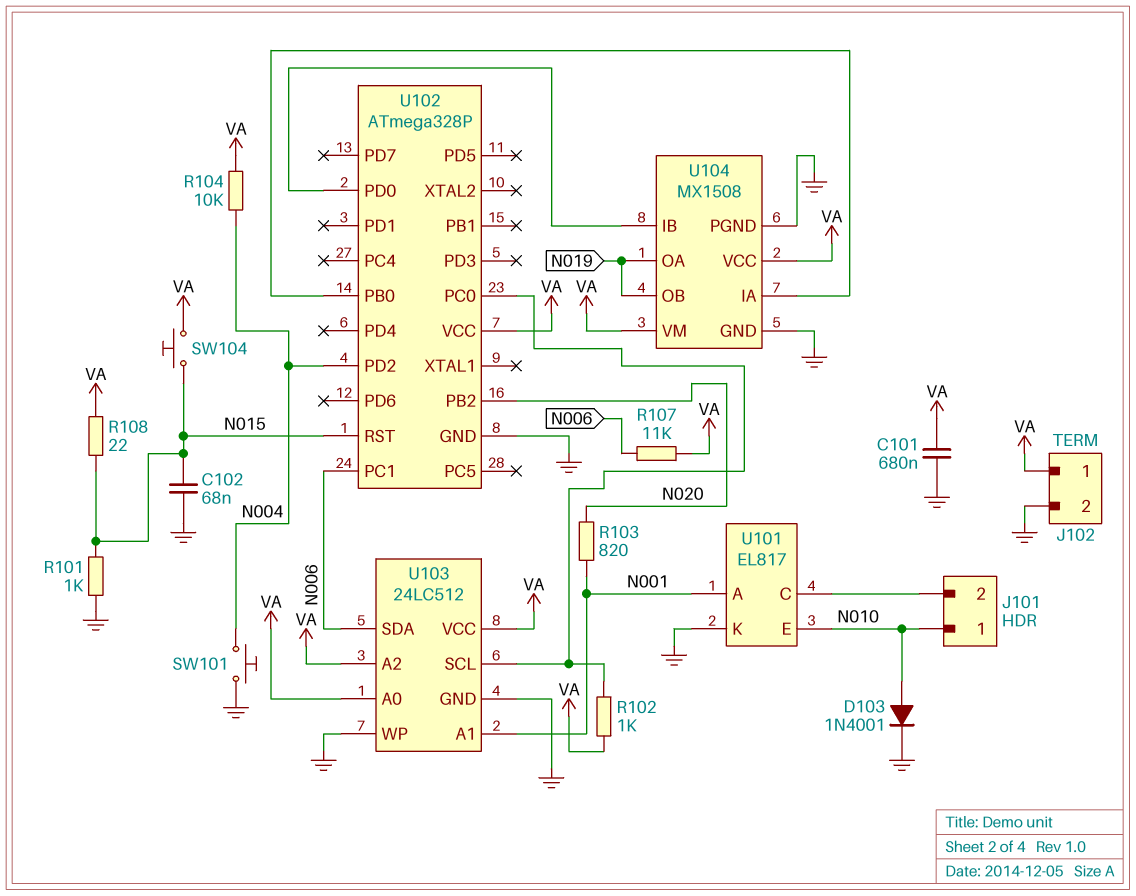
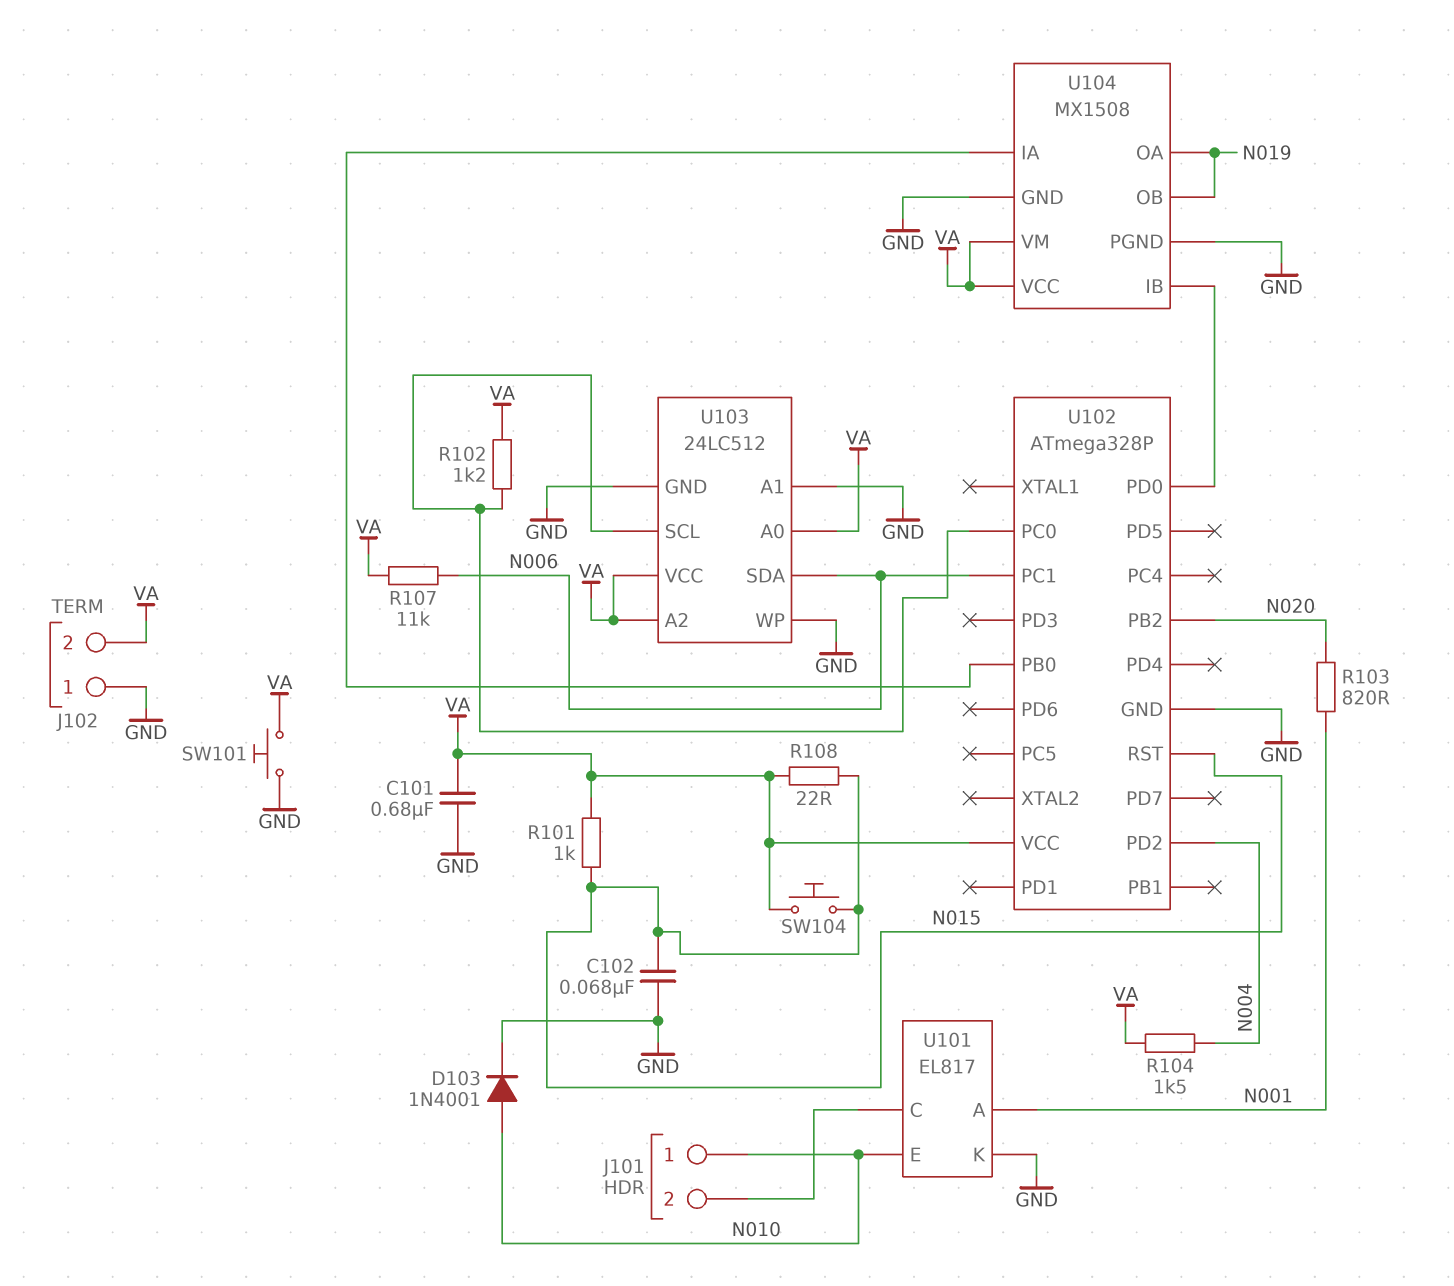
J102 pin 1: VA -> GND
J102 pin 2: GND -> VA
R101: 1k (GND, N015) -> 1k (N015, VA)
R102: 1k (U102/PC0, VA) -> 1.2k (U102/PC0, VA)
R104: 10k (N004, VA) -> 1.5k (N004, VA)
SW101: button (GND, N004) -> button (GND, VA)
U103 pin A1: N001 -> GND

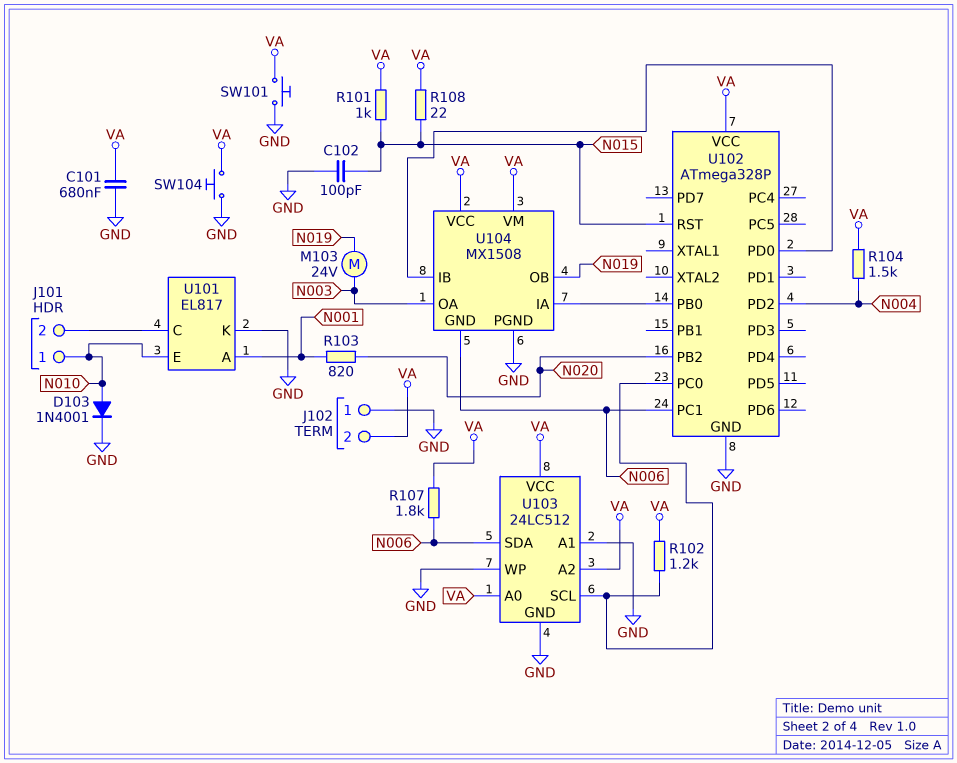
C102: 68nF (GND, N015) -> 100pF (GND, N015)
M103: none -> motor 24V (N003, N019)
R107: 11k (N006, VA) -> 1.8k (N006, VA)
SW104: button (N015, VA) -> button (GND, VA)
U104 pin GND: GND -> N006
U104 pin OA: N019 -> N003

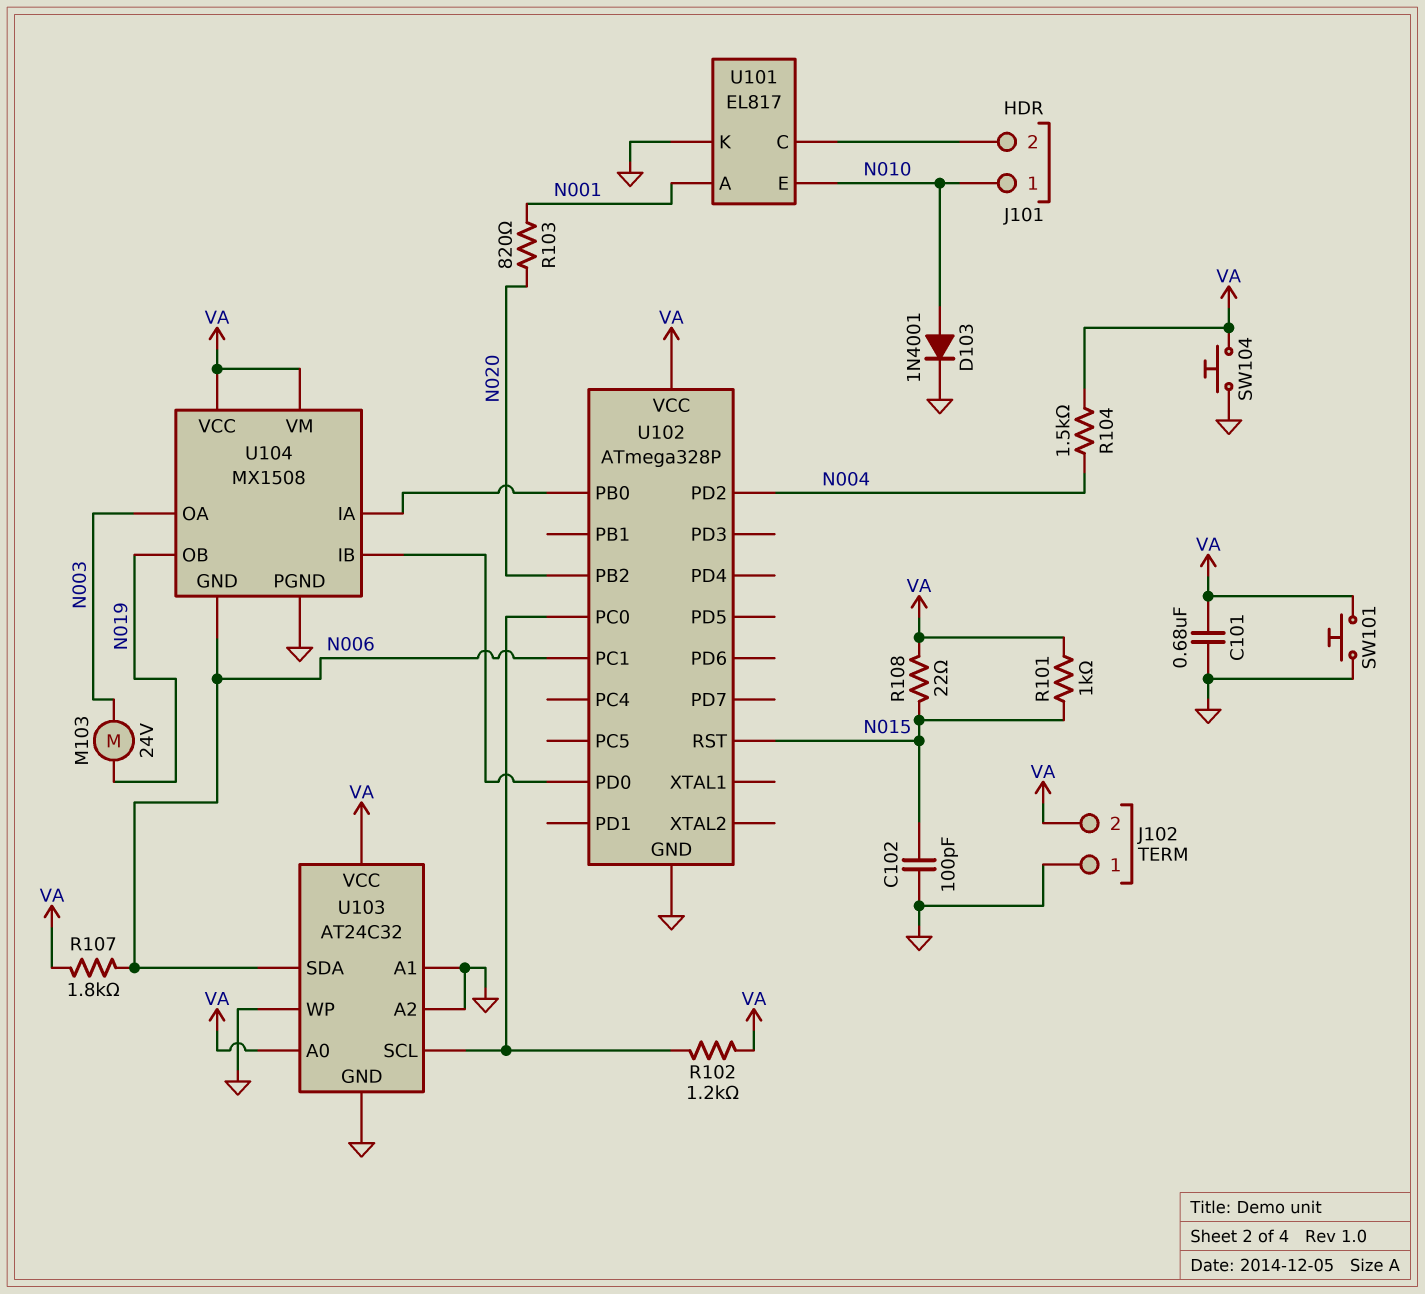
U103: 24LC512 -> AT24C32
U103 pin A2: VA -> GND

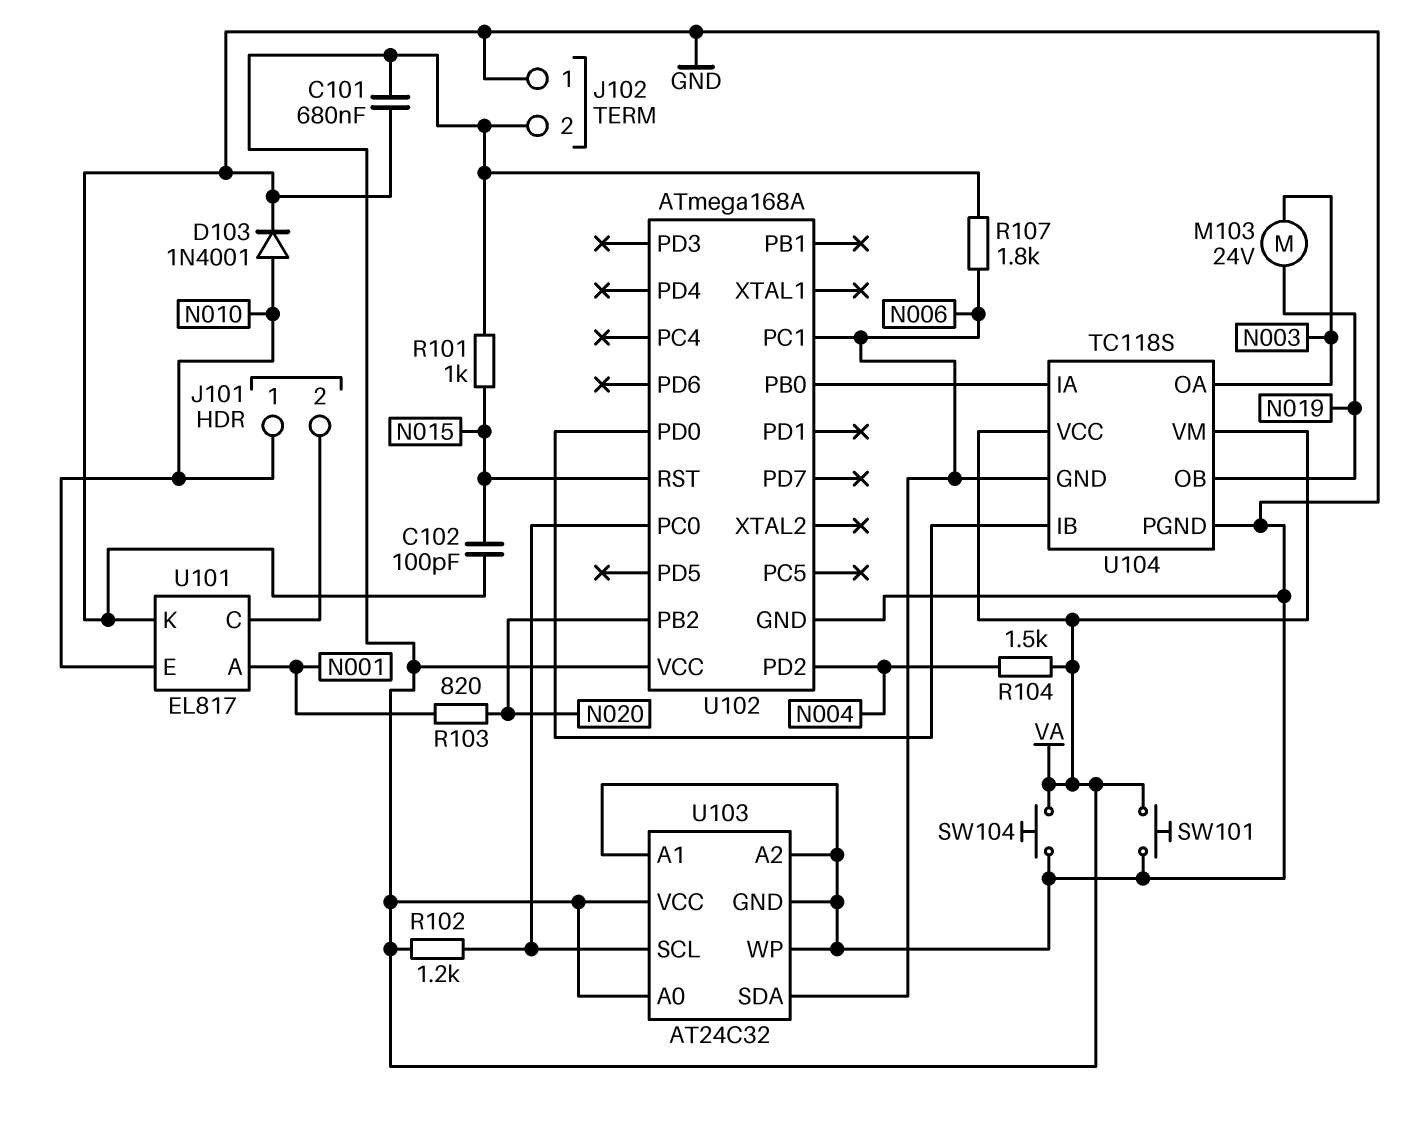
R108: 22 (N015, VA) -> none
U102: ATmega328P -> ATmega168A
U104: MX1508 -> TC118S

